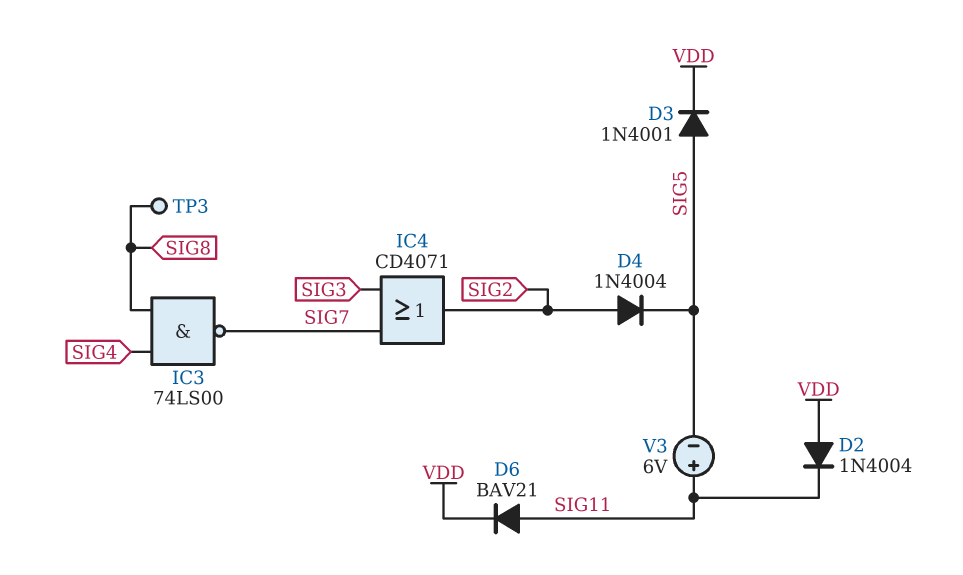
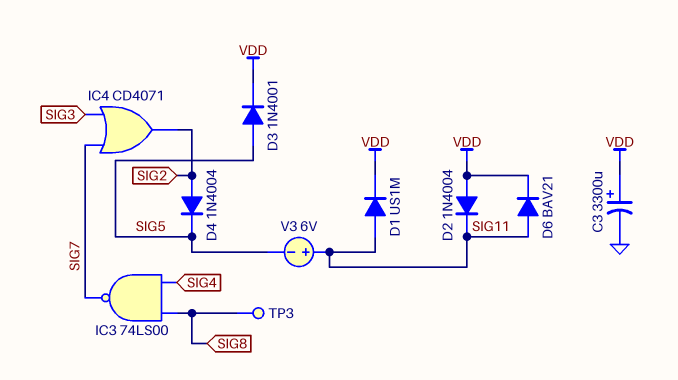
C3: none -> 3300uF (plus VDD, minus GND)
D1: none -> diode US1M (A SIG11, K VDD)

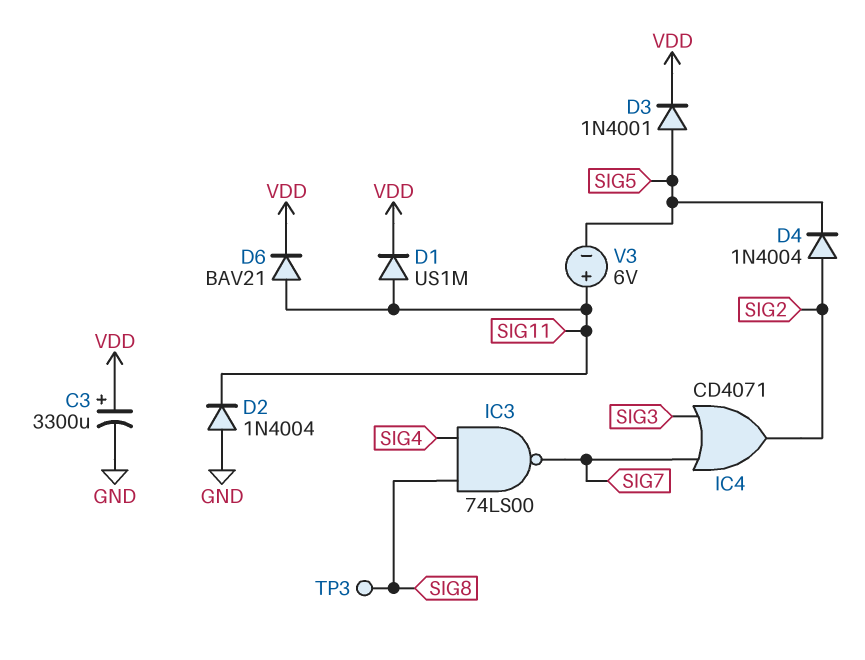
D2: diode 1N4004 (A VDD, K SIG11) -> diode 1N4004 (A GND, K SIG11)

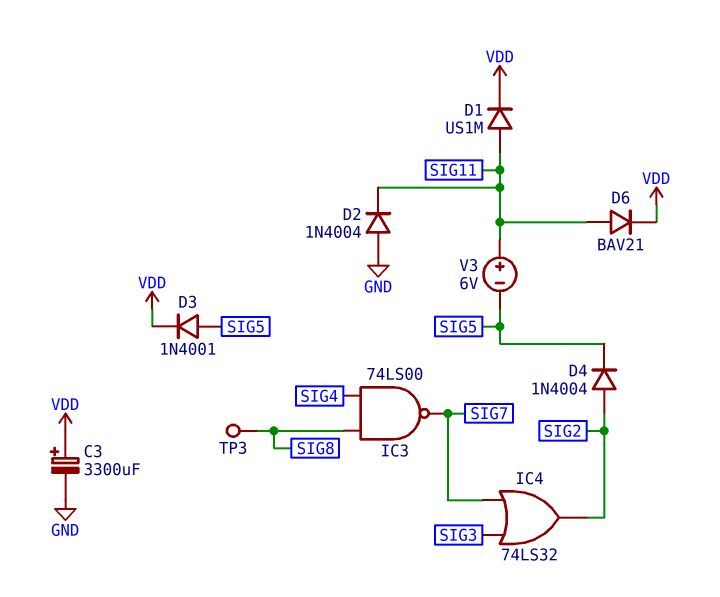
IC4: OR CD4071 (in SIG3, in SIG7, out SIG2) -> OR 74LS32 (in SIG3, in SIG7, out SIG2)

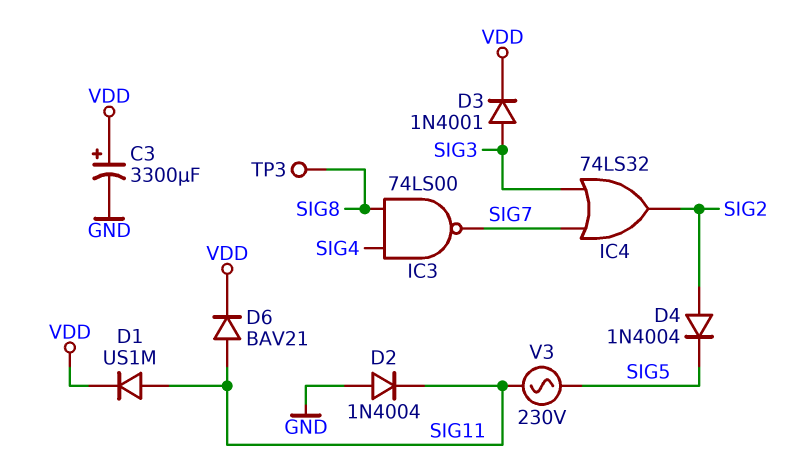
D3: diode 1N4001 (A SIG5, K VDD) -> diode 1N4001 (A SIG3, K VDD)
V3: 6V (plus SIG11, minus SIG5) -> AC 230V (SIG5, SIG11)

